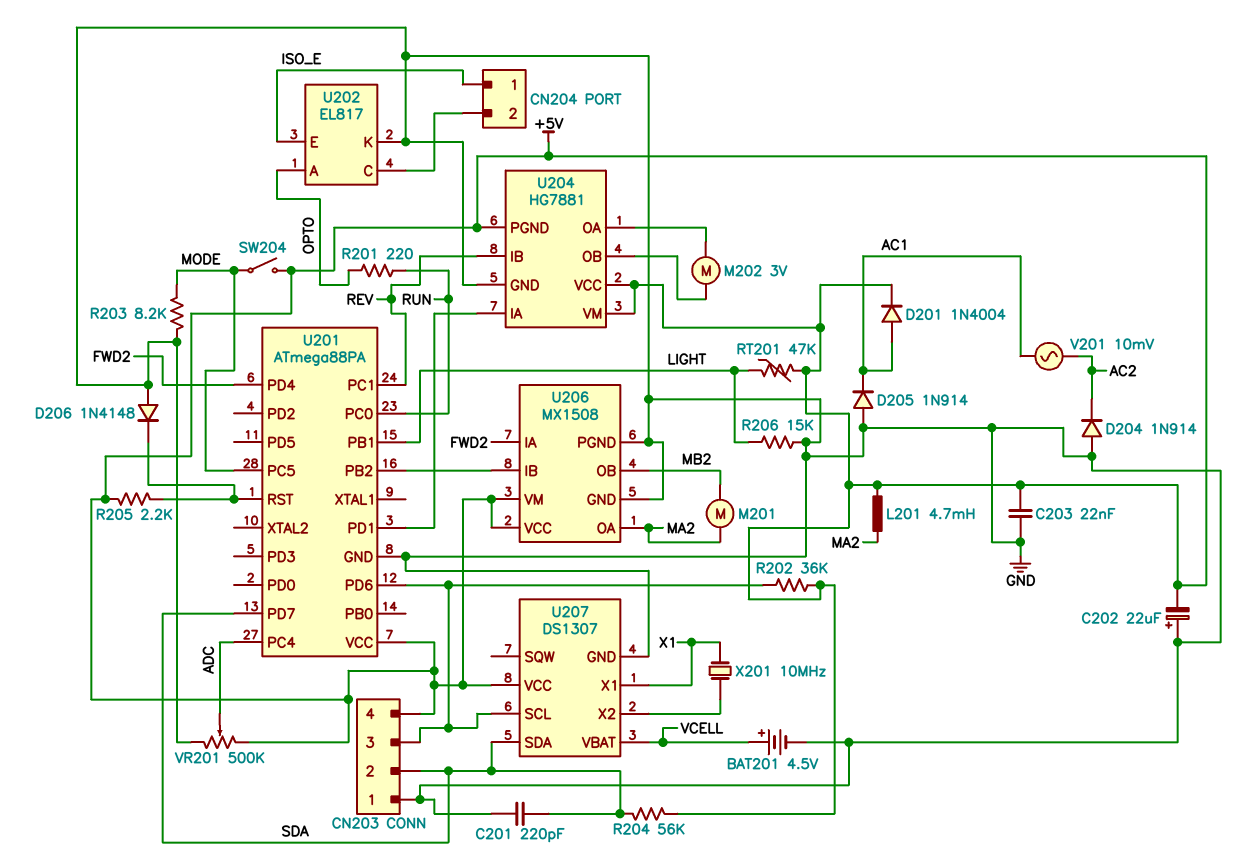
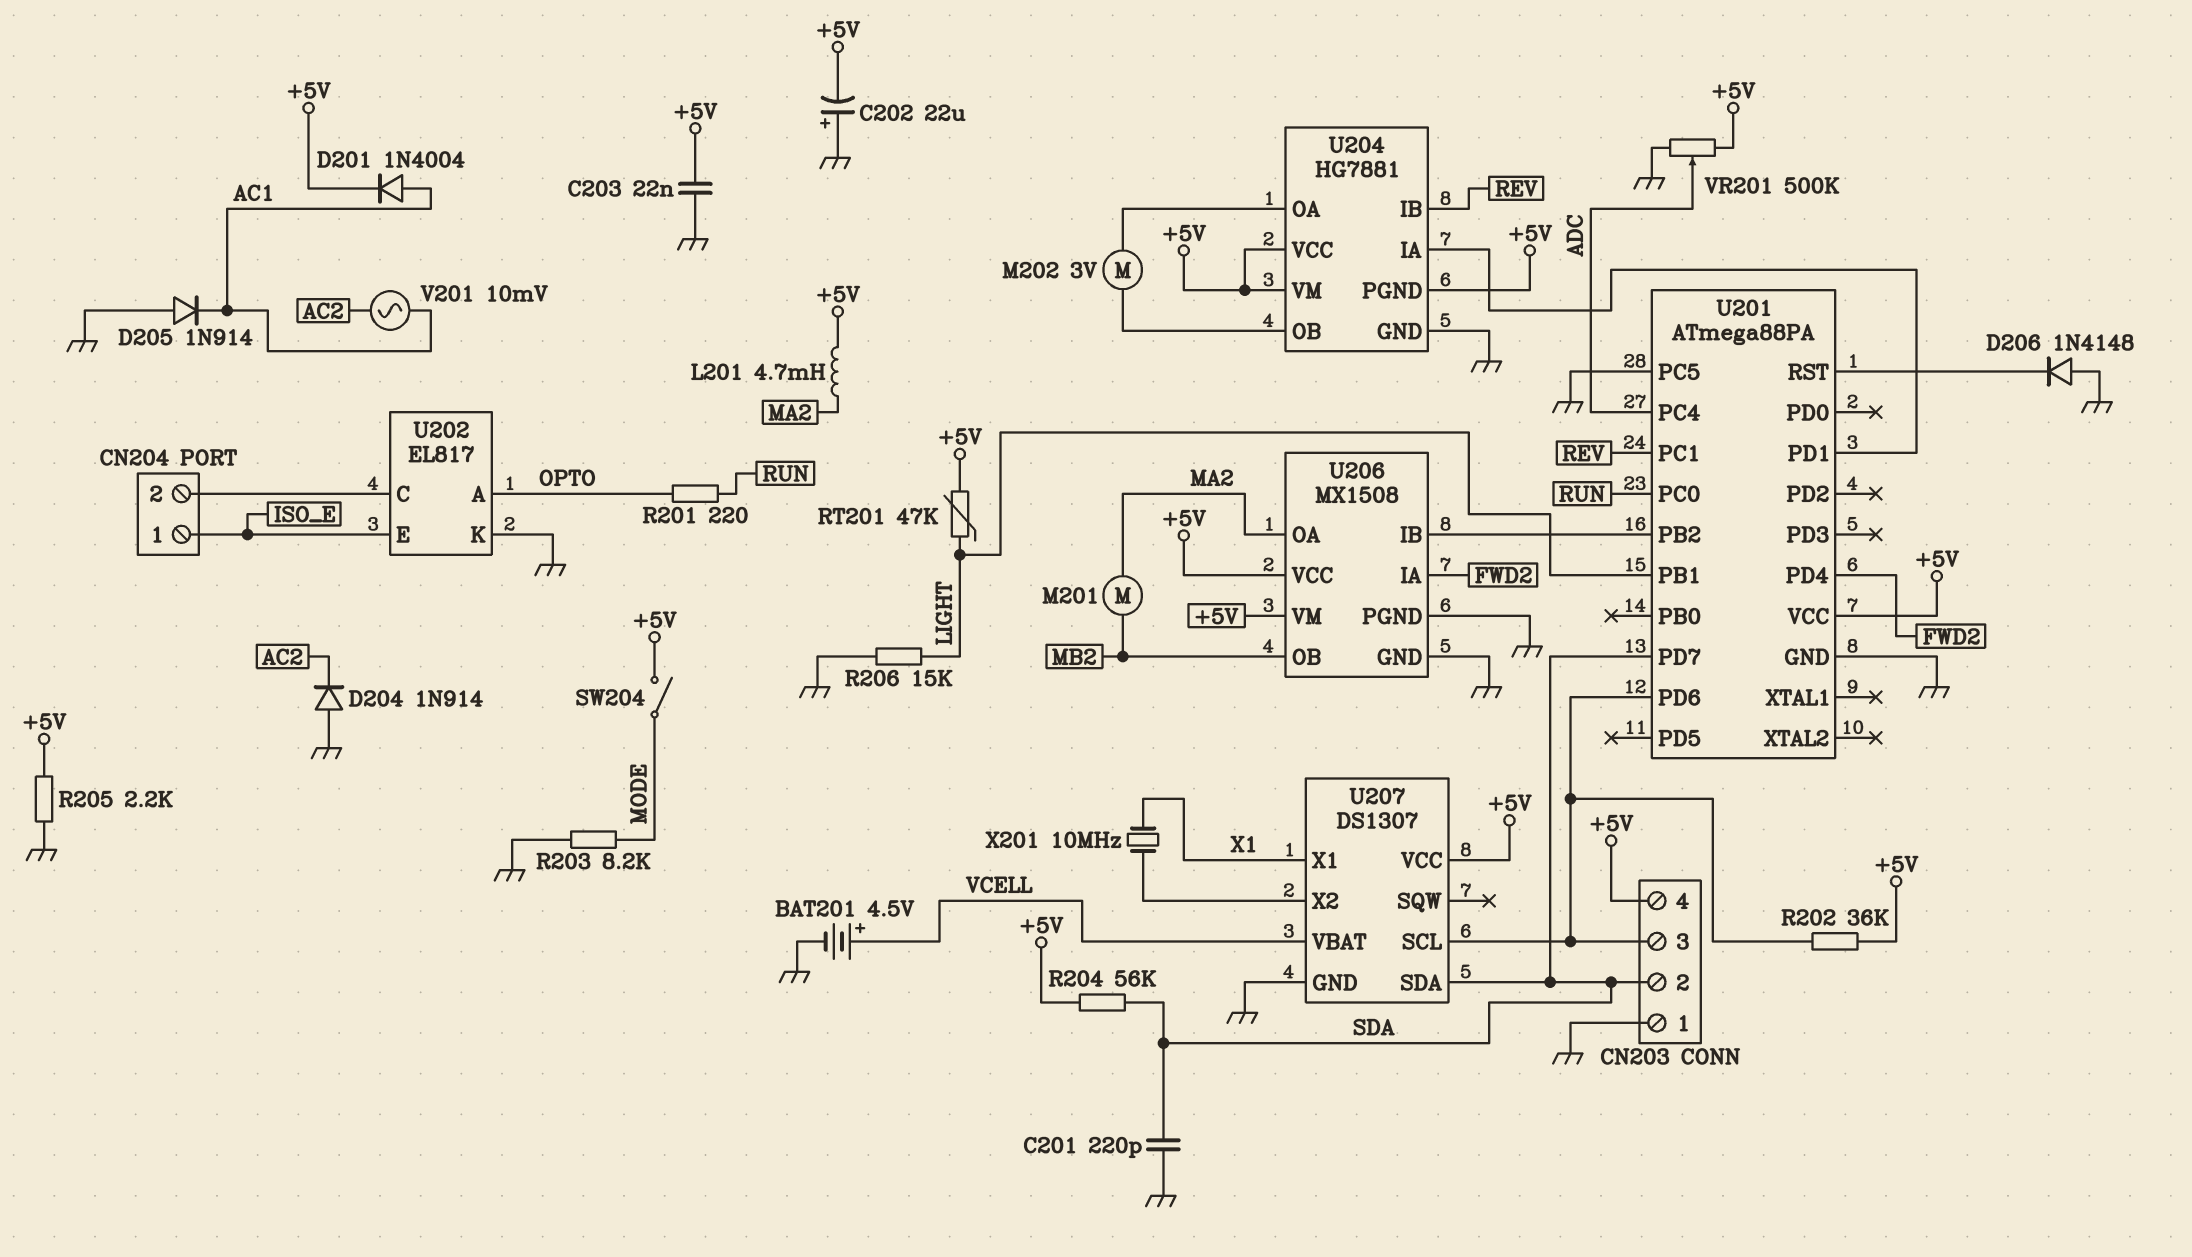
R205: 2.2k (+5V, U201/RST) -> 2.2k (+5V, GND)
U201 pin PC5: MODE -> GND

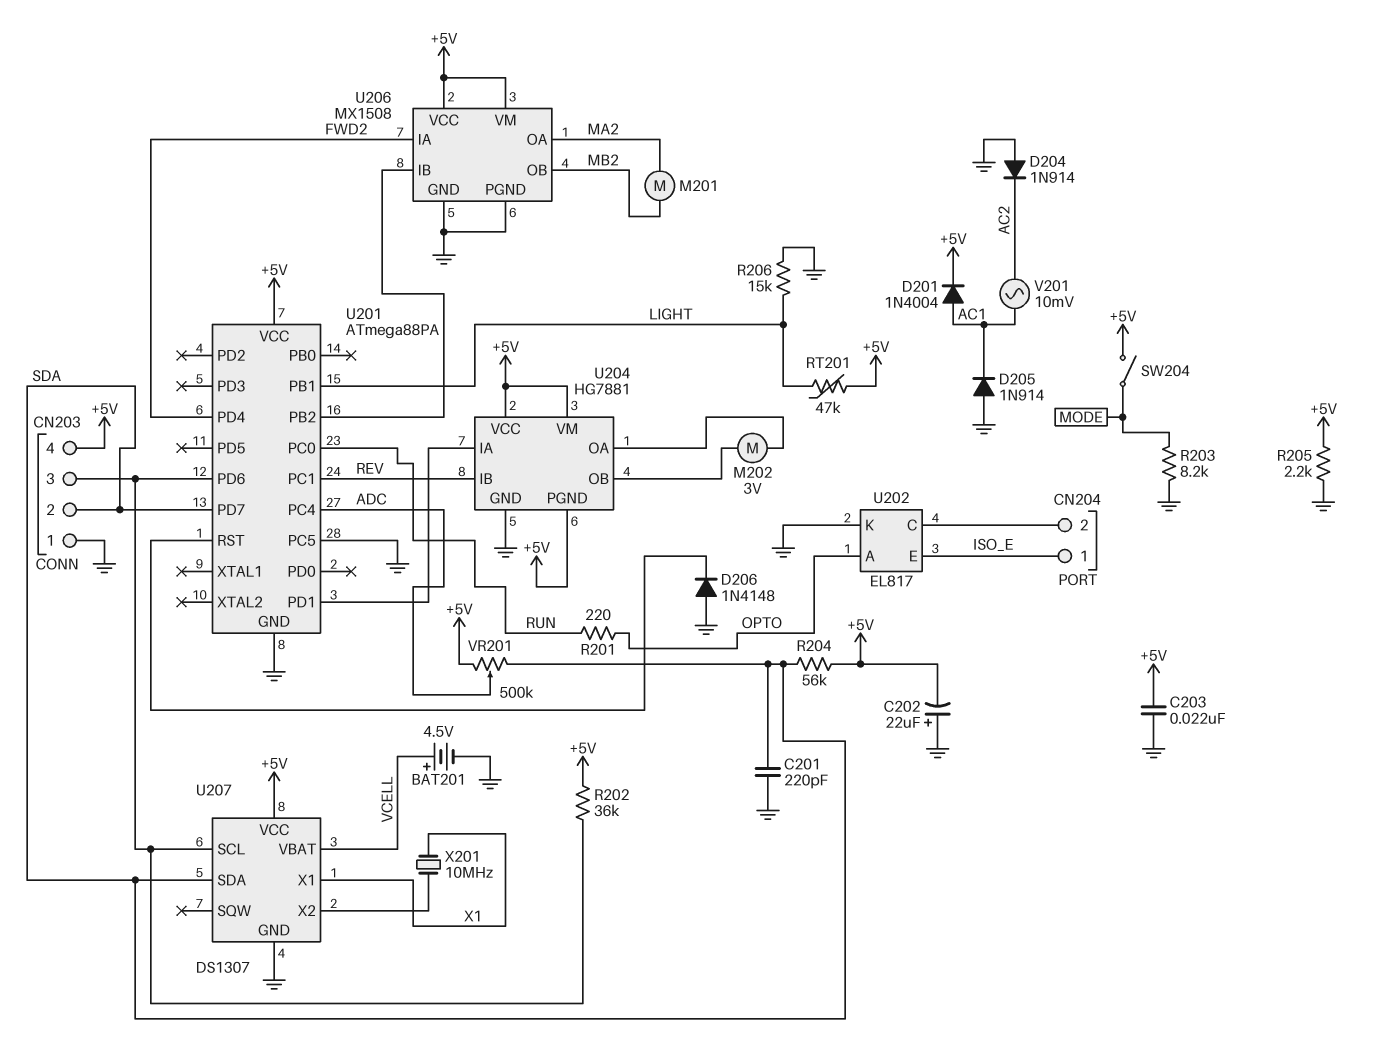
L201: 4.7mH (+5V, MA2) -> none
VR201: 500k (+5V, GND, wiper ADC) -> 500k (+5V, SDA, wiper ADC)

